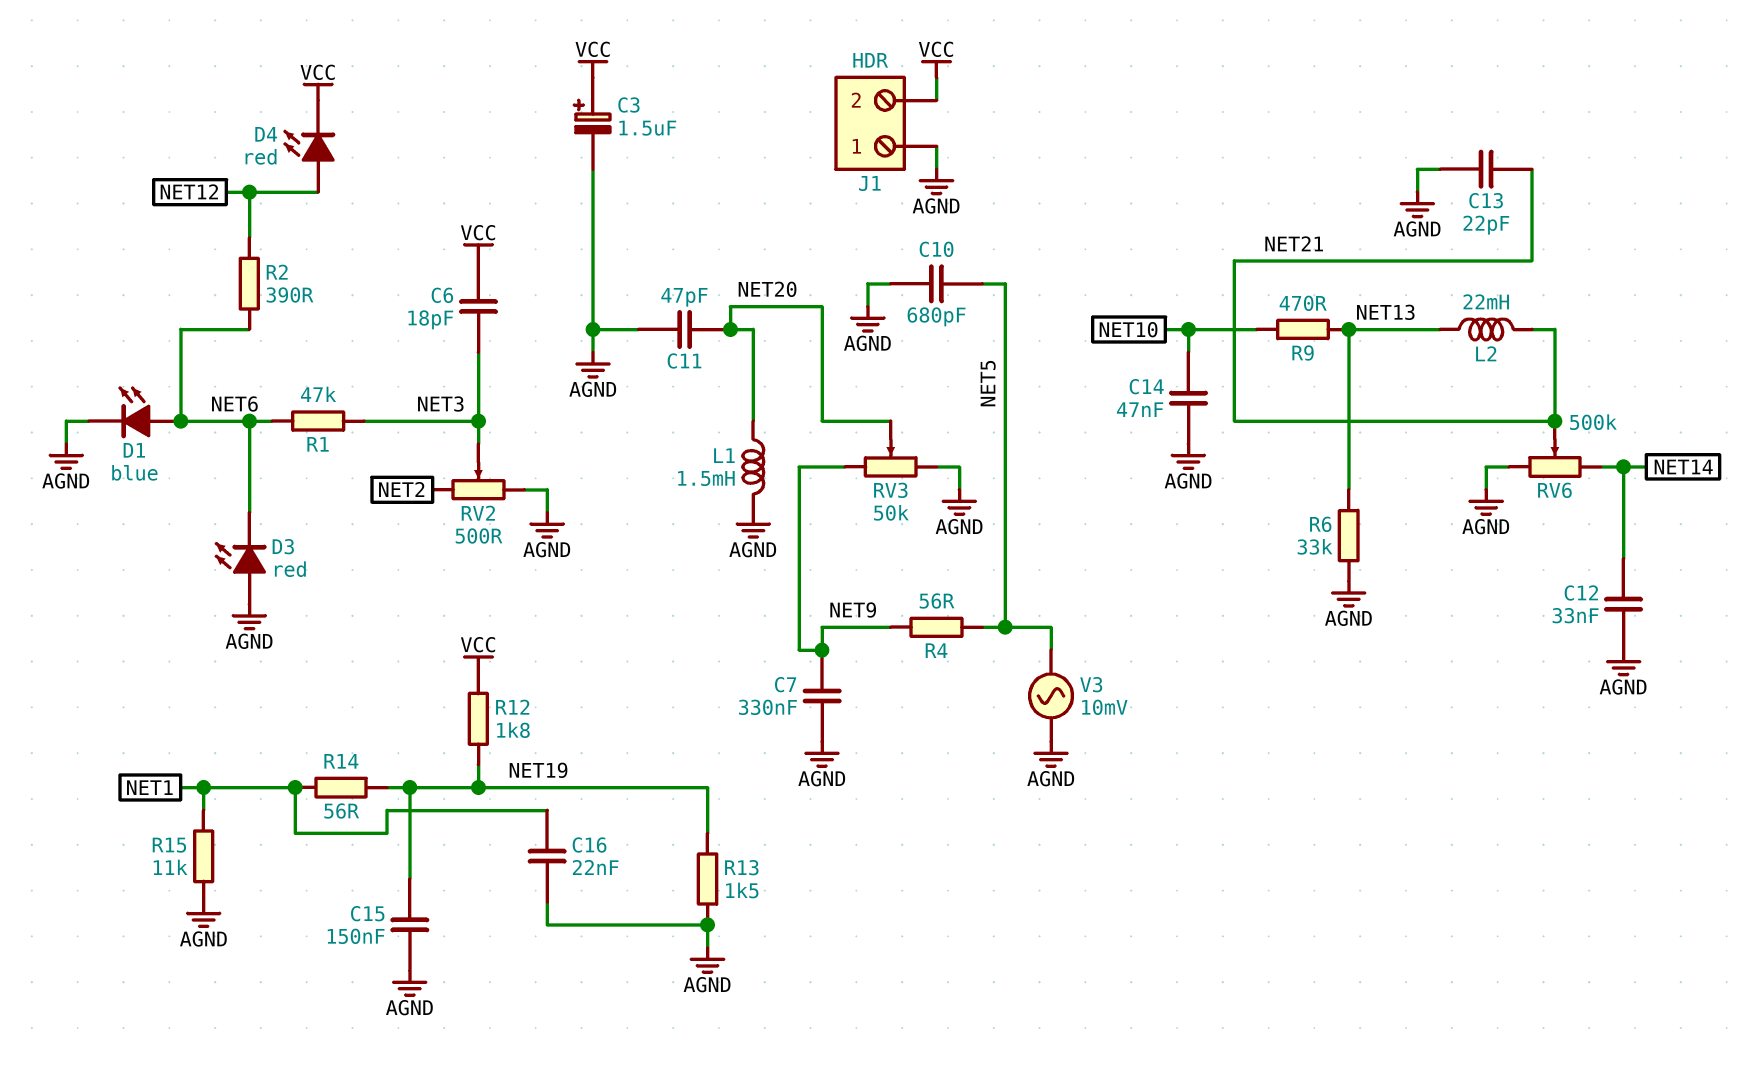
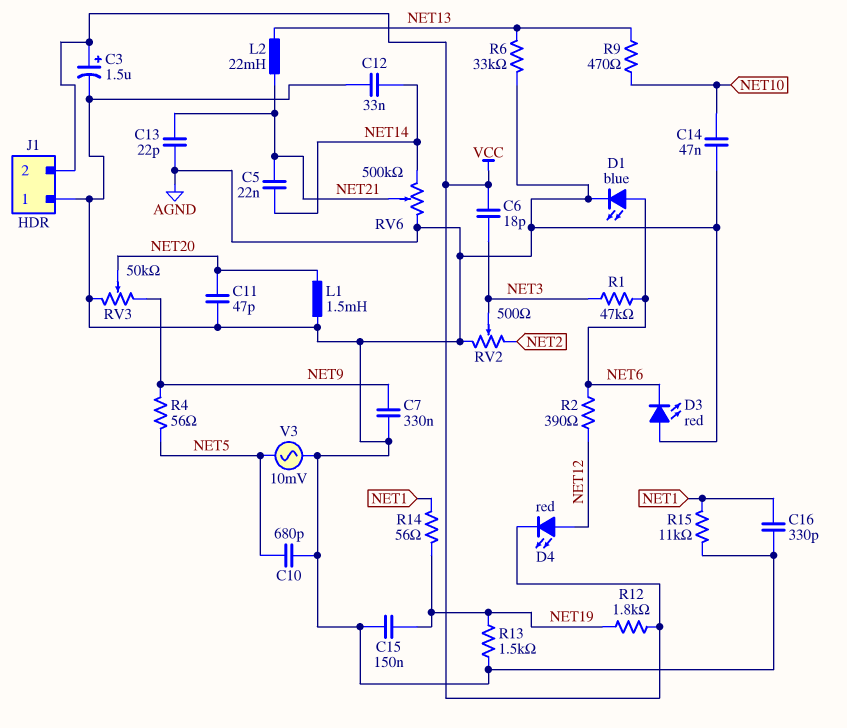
C5: none -> 22nF (NET14, NET21)
C16: 22nF (AGND, NET1) -> 330pF (AGND, NET1)

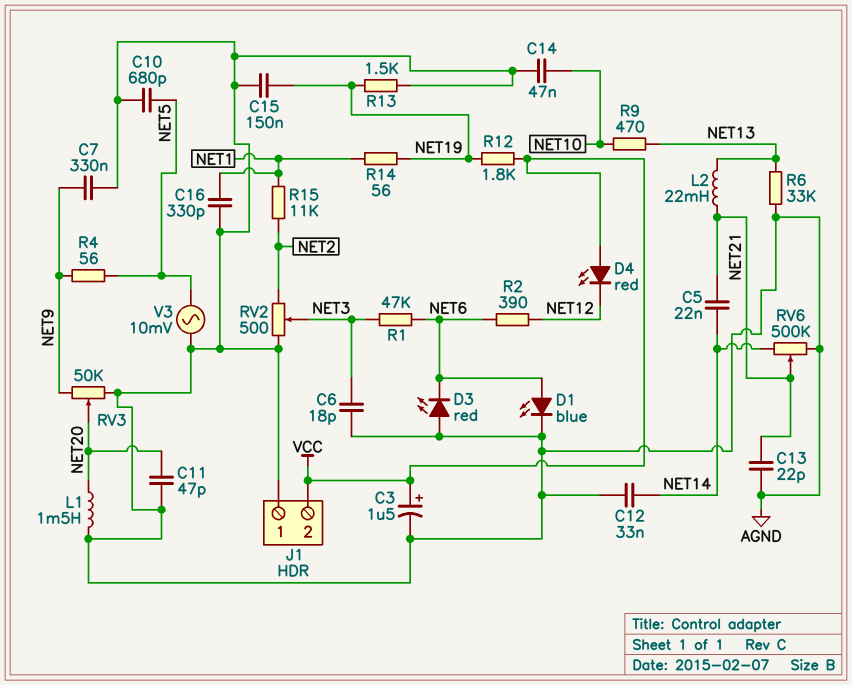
C6: 18pF (NET3, VCC) -> 18pF (AGND, NET3)
D4: LED red (A NET12, K VCC) -> LED red (A VCC, K NET12)
R15: 11k (AGND, NET1) -> 11k (NET1, NET2)

